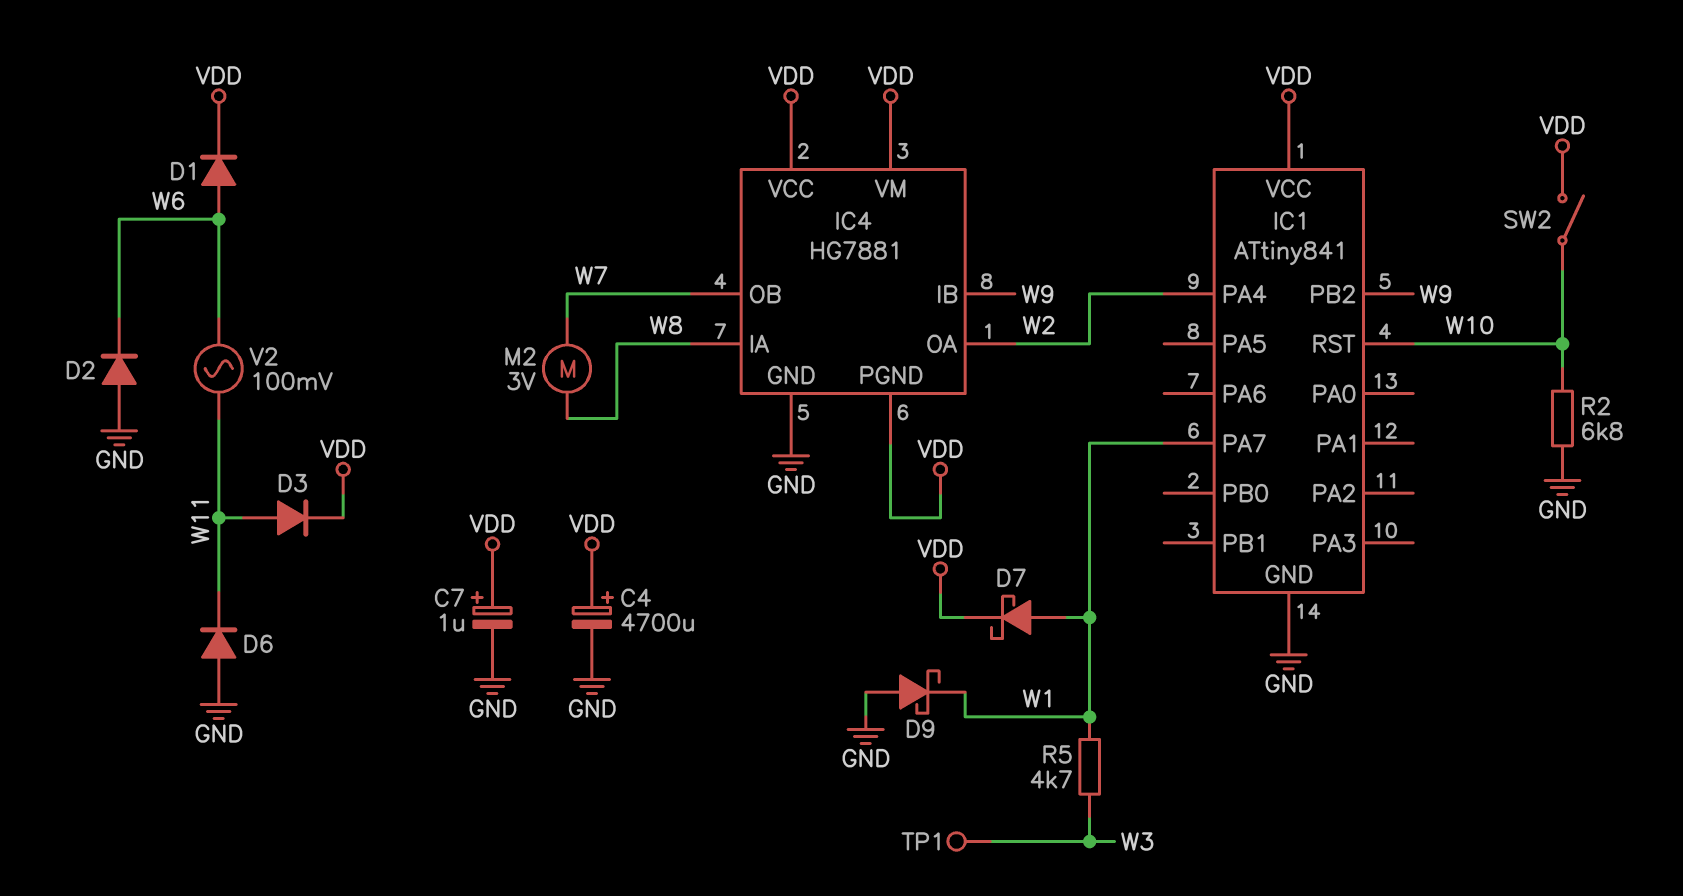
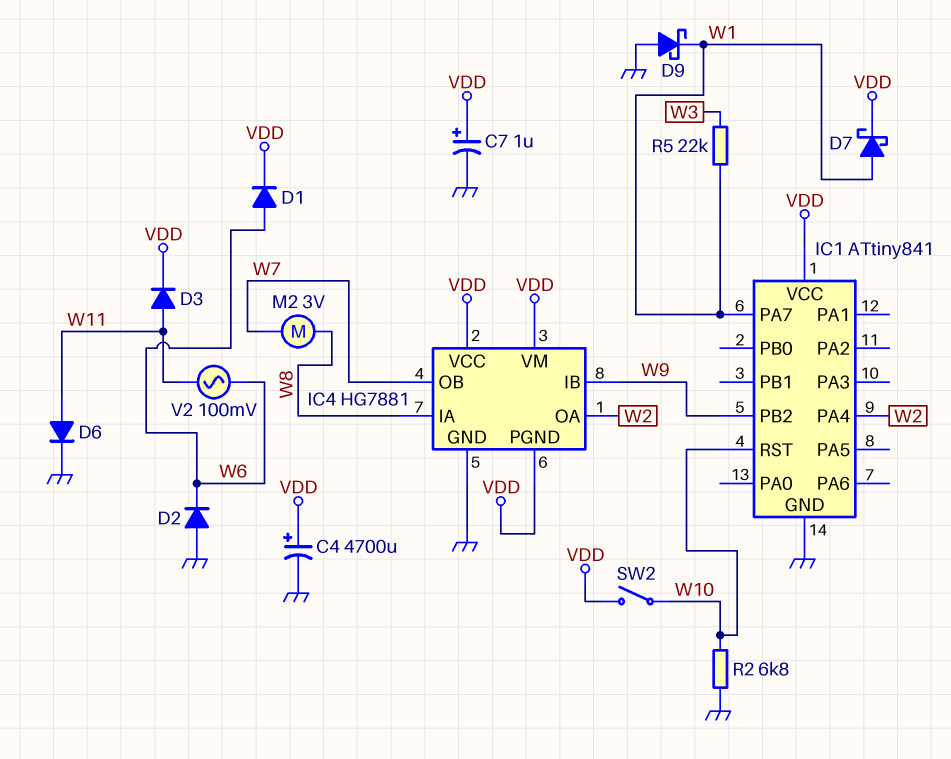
D6: diode (A GND, K W11) -> diode (A W11, K GND)
R5: 4.7k (W1, W3) -> 22k (W1, W3)
TP1: test point (W3) -> none

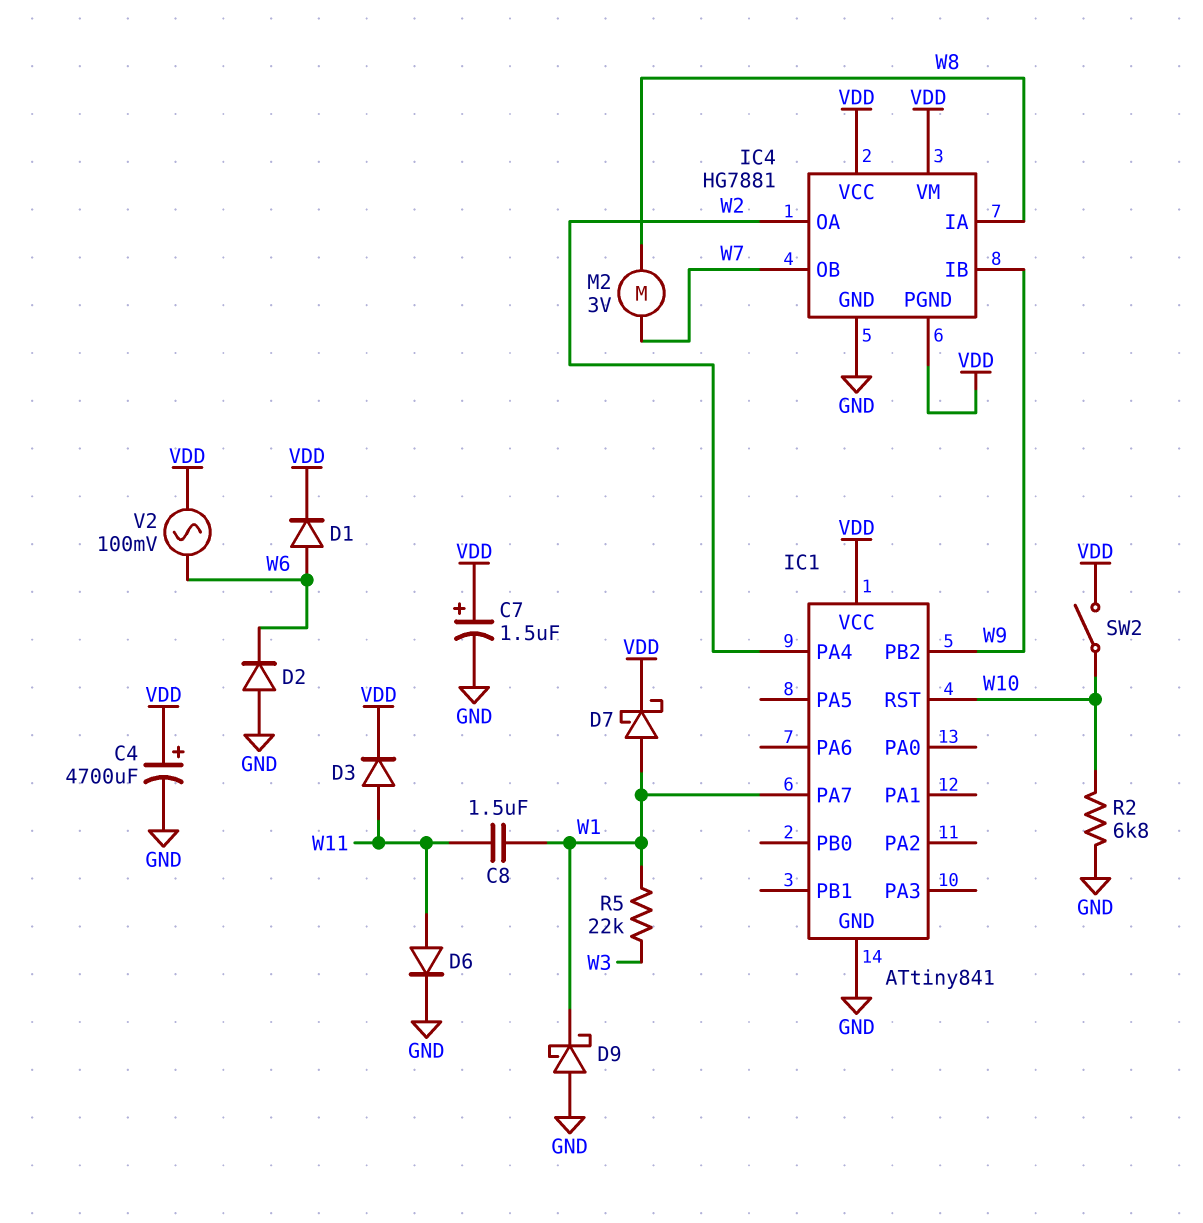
C7: 1uF (plus VDD, minus GND) -> 1.5uF (plus VDD, minus GND)
C8: none -> 1.5uF (W1, W11)
V2: AC 100mV (W6, W11) -> AC 100mV (VDD, W6)

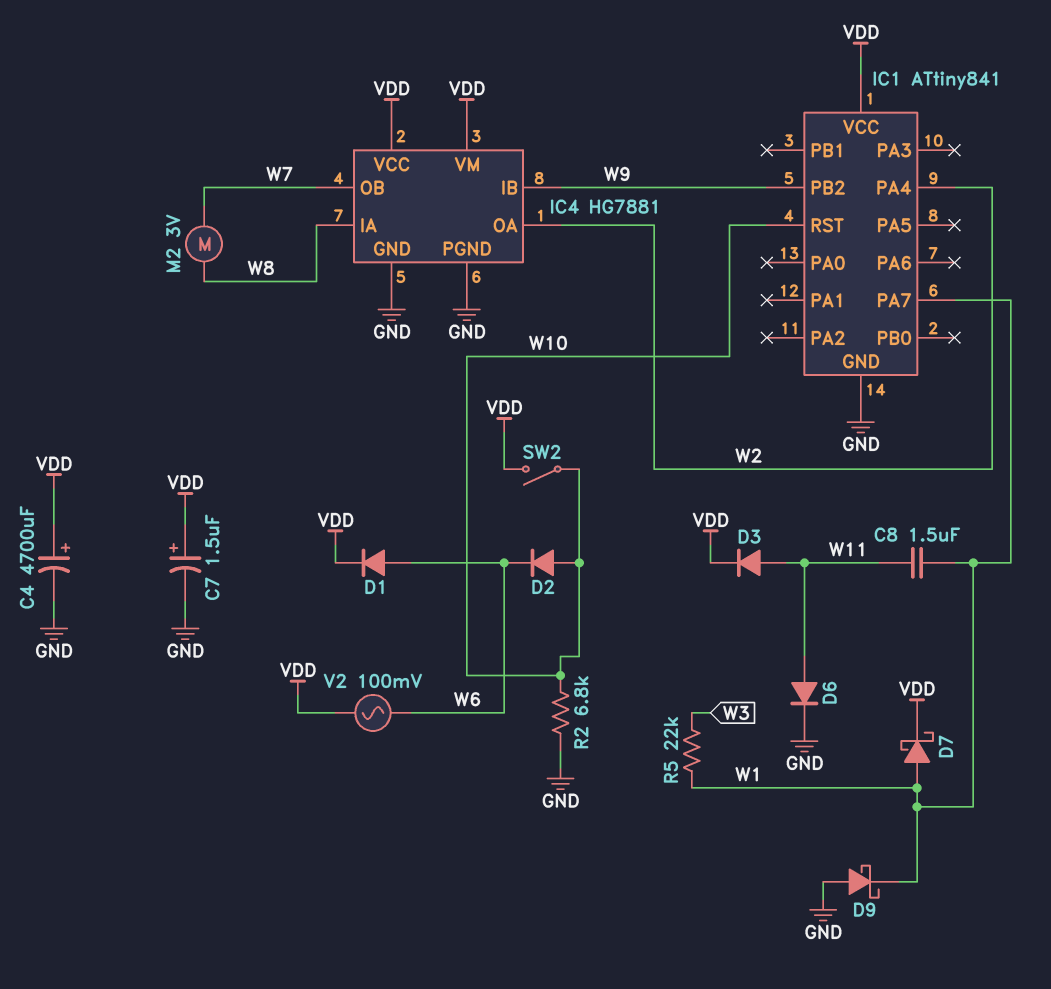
D2: diode (A GND, K W6) -> diode (A W10, K W6)
IC4 pin PGND: VDD -> GND

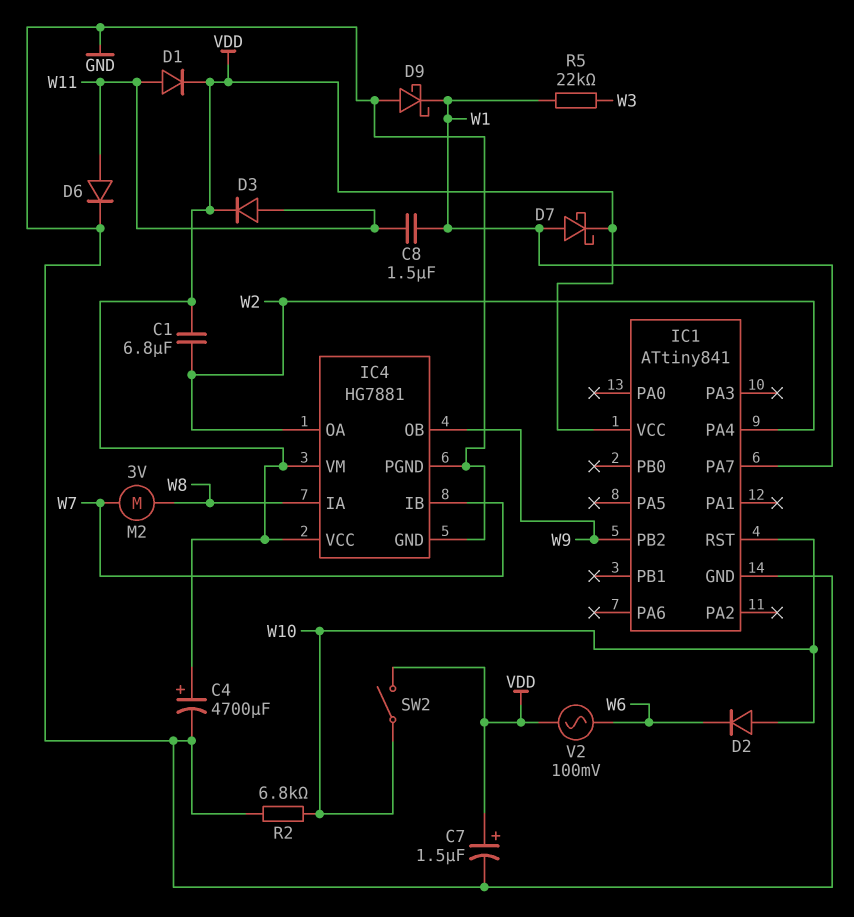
C1: none -> 6.8uF (VDD, W2)
D1: diode (A W6, K VDD) -> diode (A W11, K VDD)
IC4 pin IB: W9 -> W7
IC4 pin OB: W7 -> W9

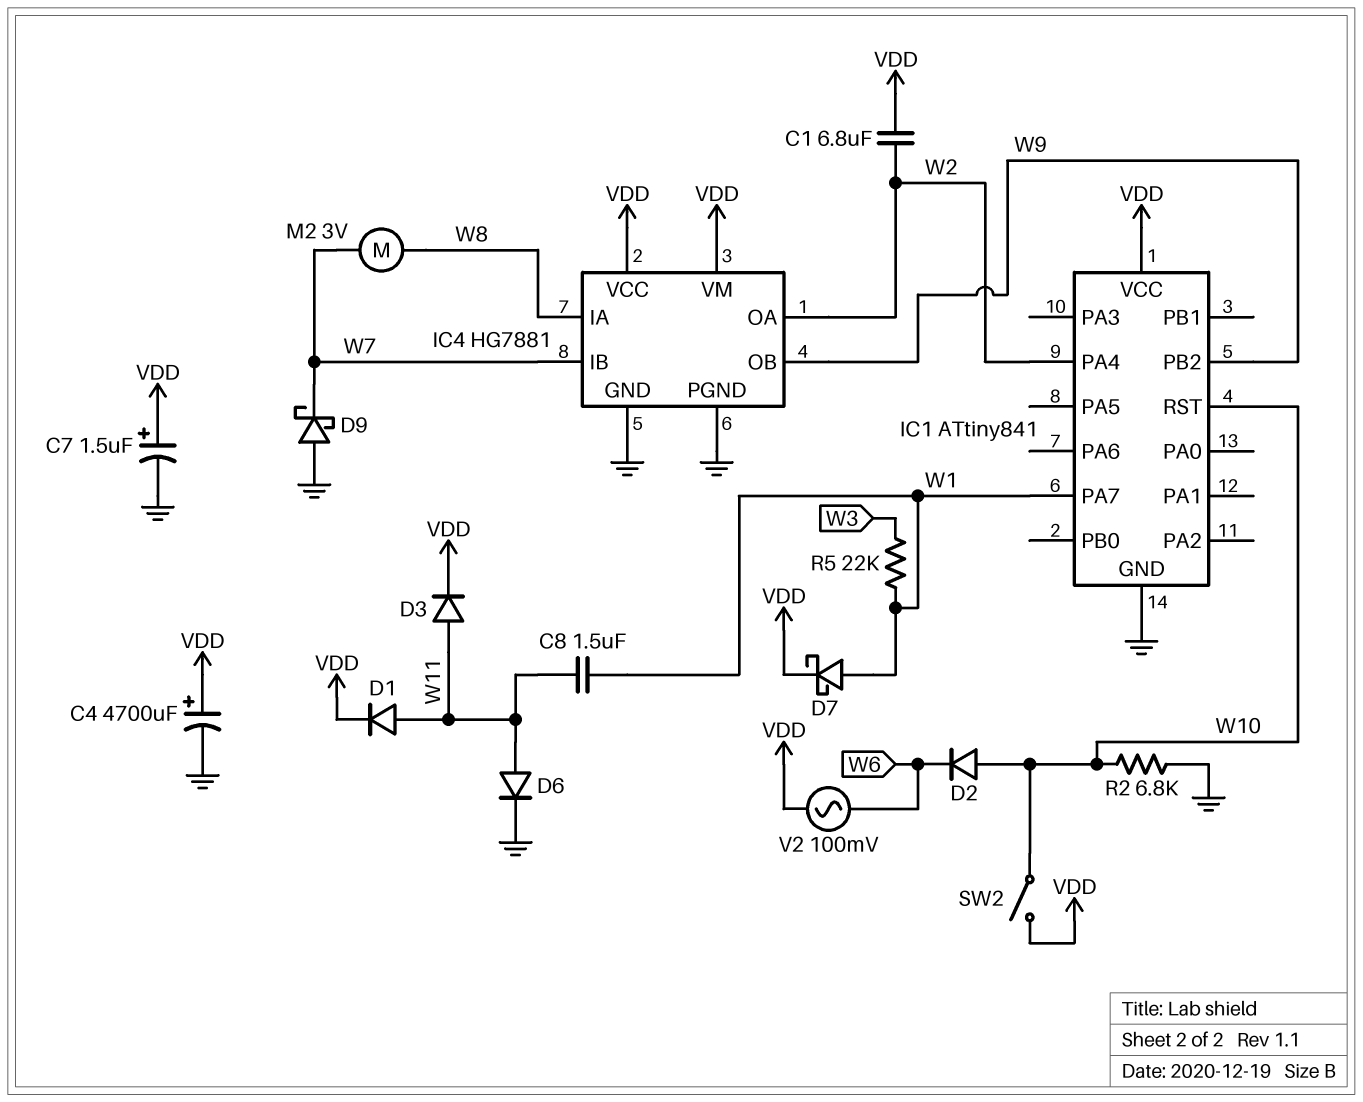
D9: schottky (A GND, K W1) -> schottky (A GND, K W7)

